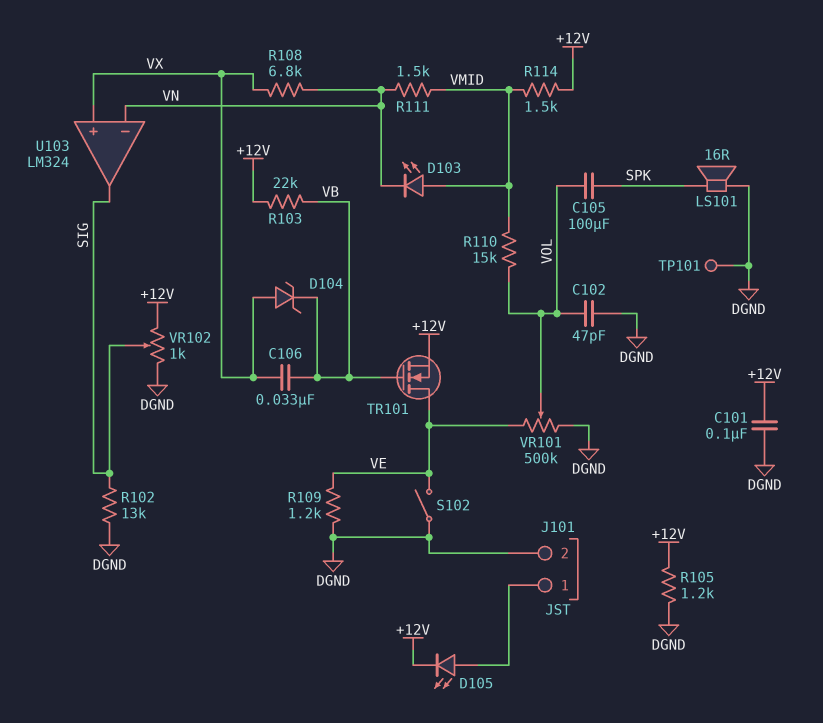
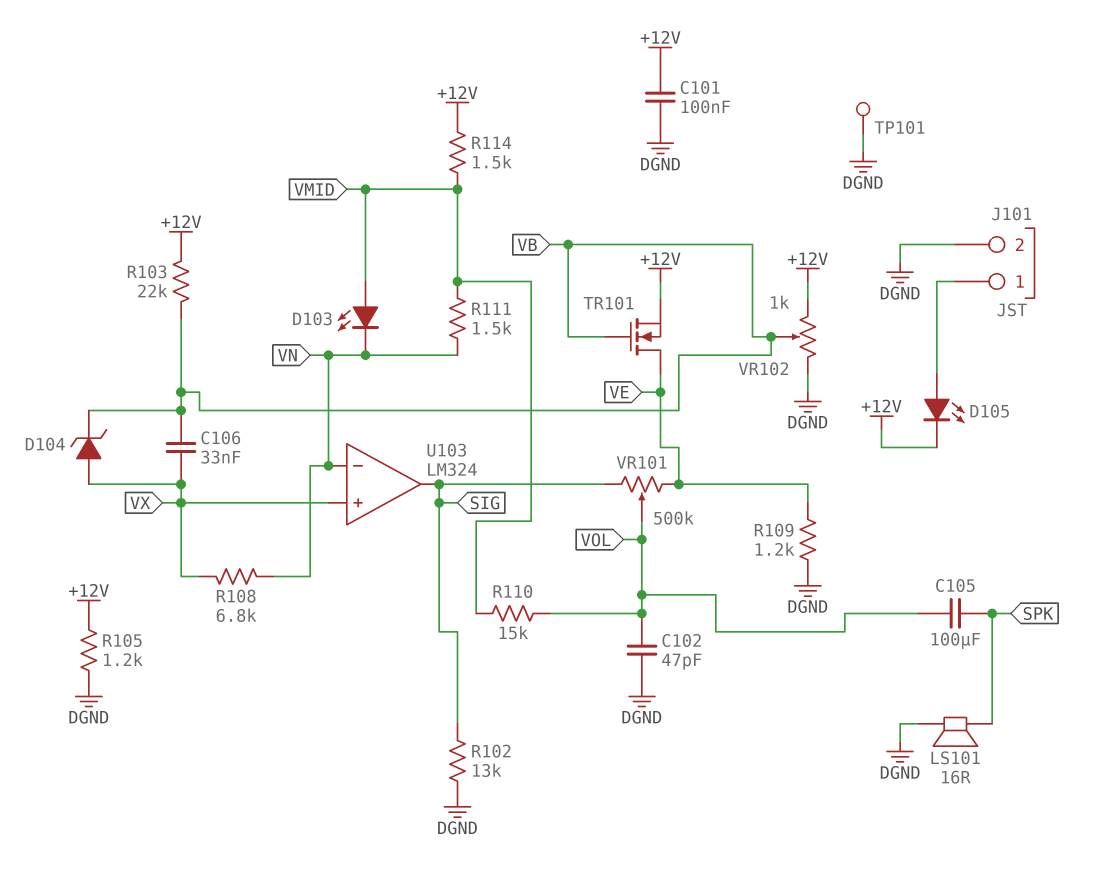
S102: switch (DGND, VE) -> none
VR101: 500k (DGND, VE, wiper VOL) -> 500k (SIG, VE, wiper VOL)
VR102: 1k (+12V, DGND, wiper SIG) -> 1k (+12V, DGND, wiper VB)

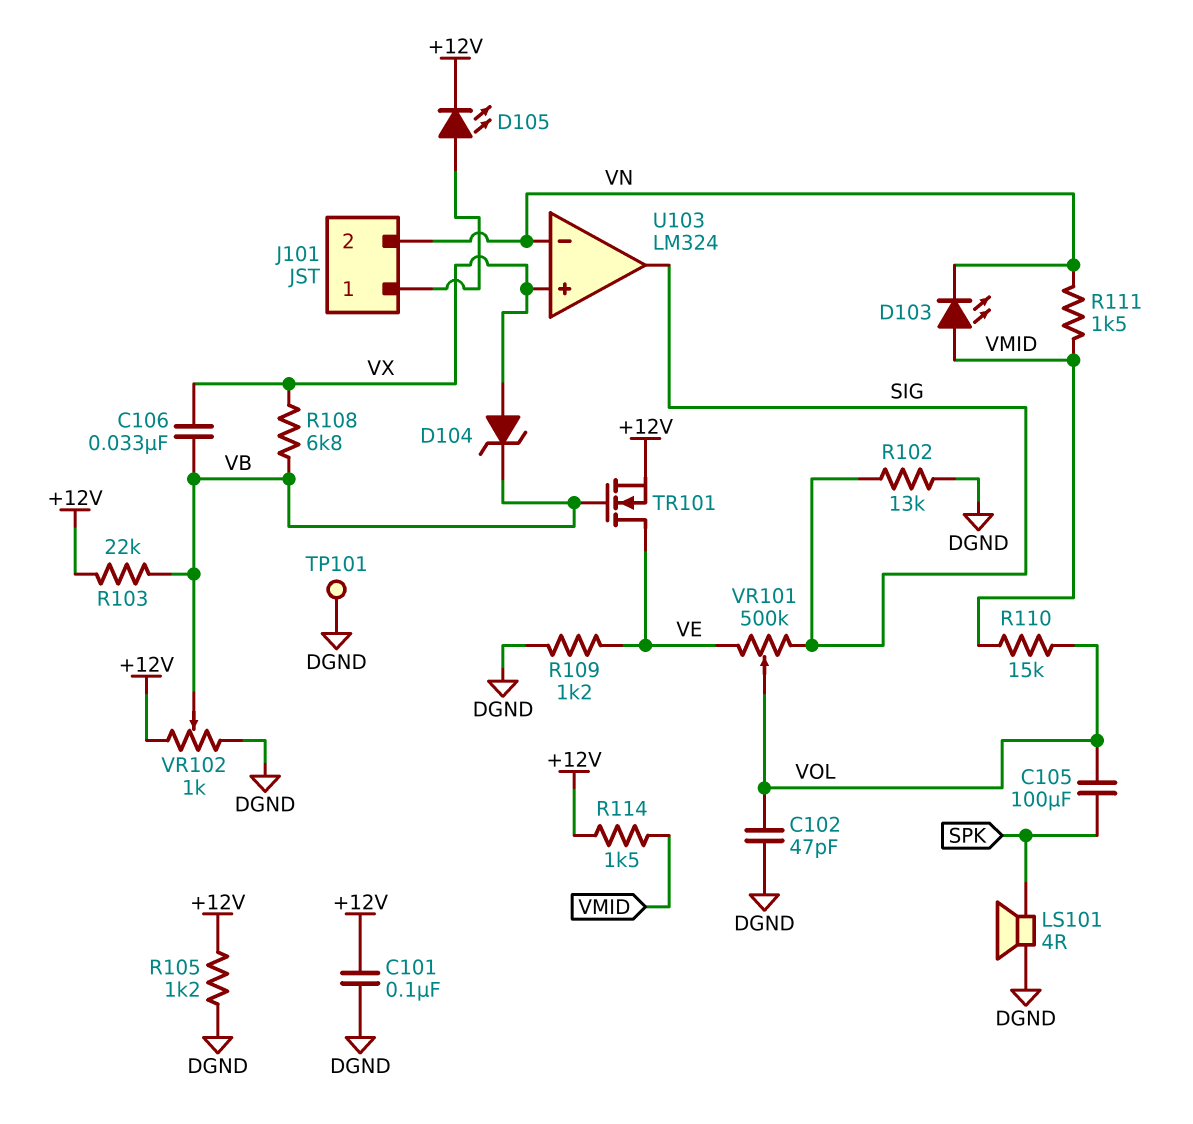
J101 pin 2: DGND -> VN
LS101: speaker 16R (DGND, SPK) -> speaker 4R (DGND, SPK)
R108: 6.8k (VN, VX) -> 6.8k (VB, VX)

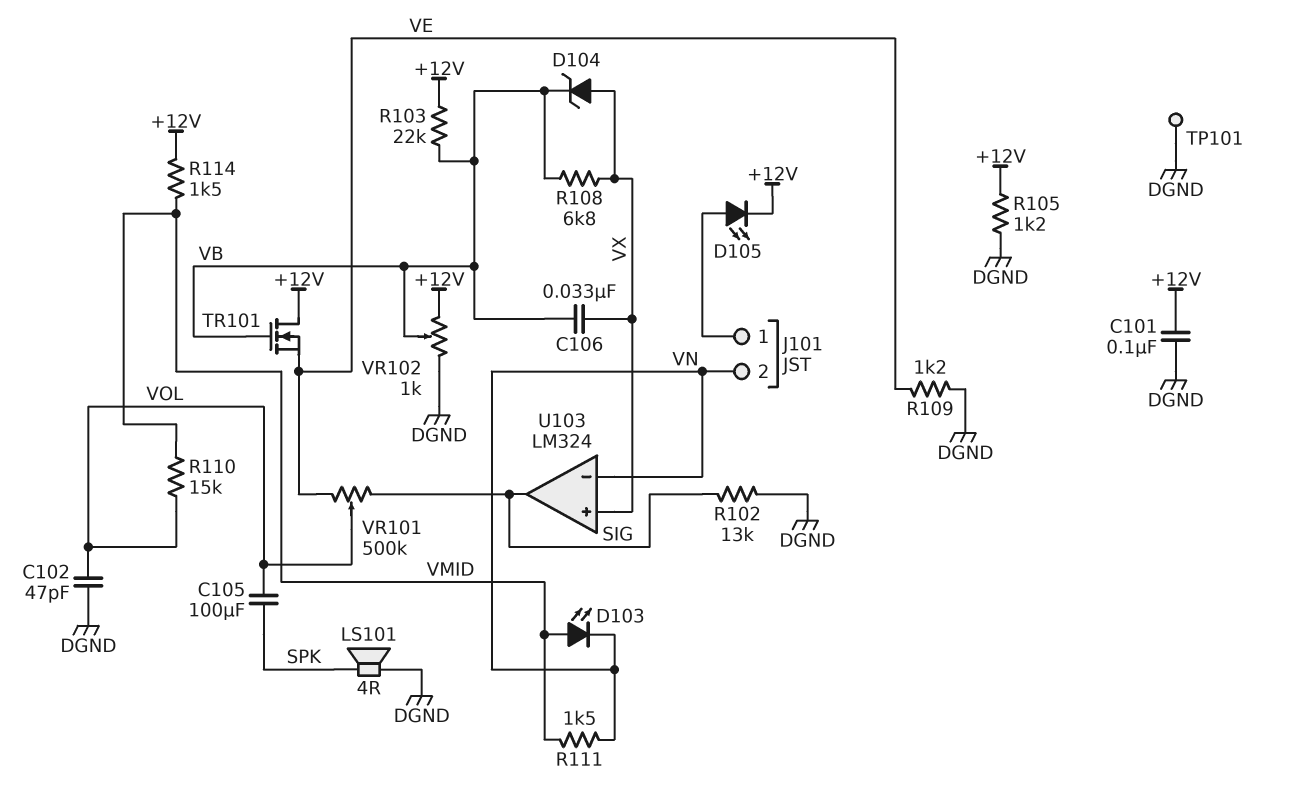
TR101: NMOS (G VB, D VE, S +12V) -> NMOS (G VB, D +12V, S VE)

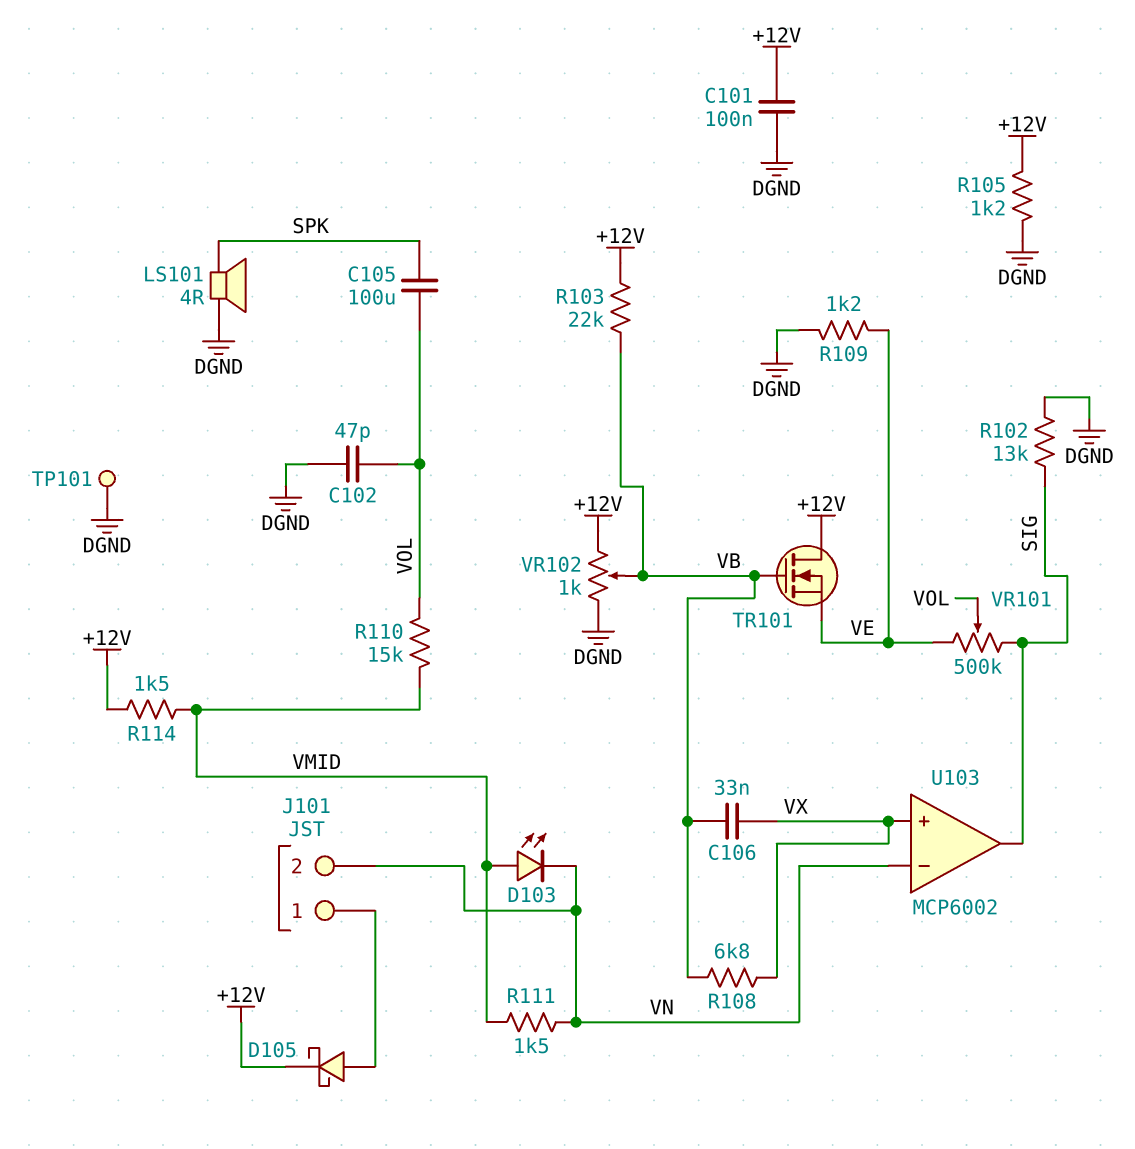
D104: zener (A VX, K VB) -> none
D105: LED (A J101/1, K +12V) -> schottky (A J101/1, K +12V)
U103: LM324 -> MCP6002

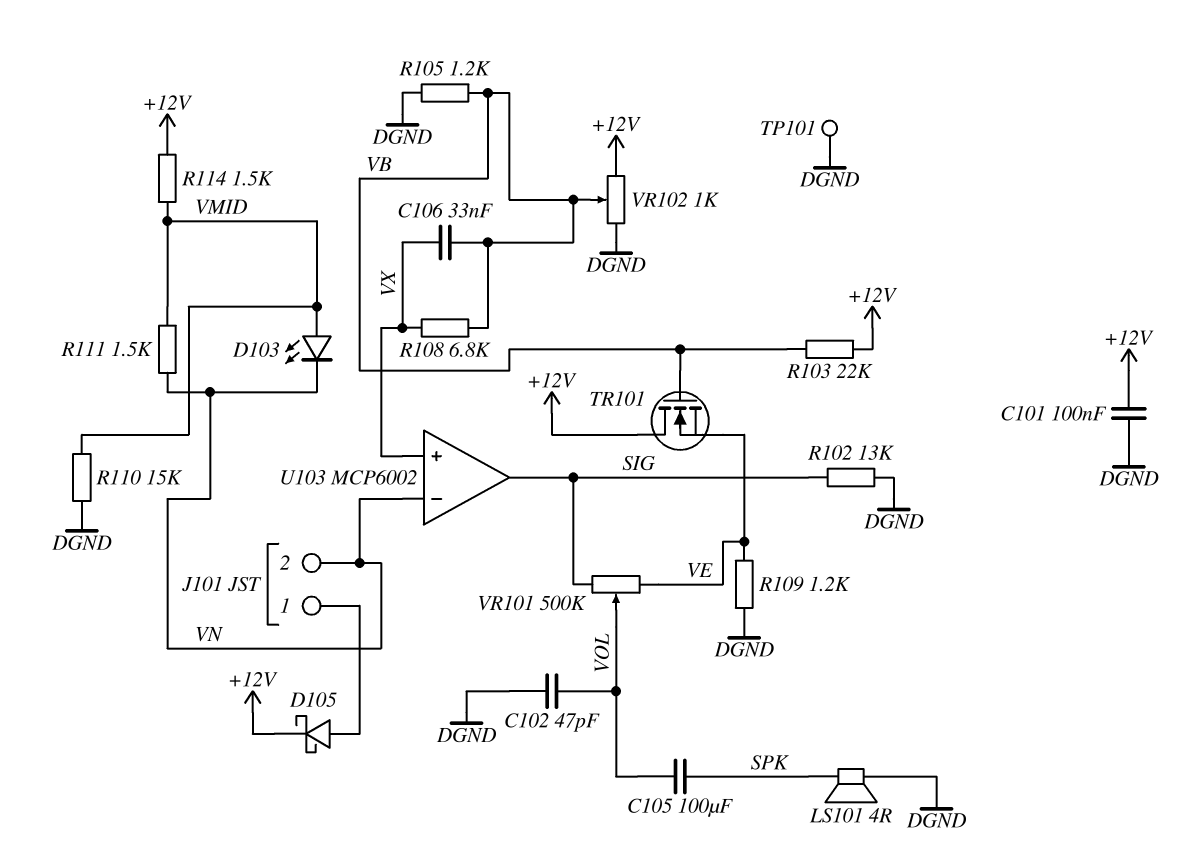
R105: 1.2k (+12V, DGND) -> 1.2k (DGND, VB)
R110: 15k (VMID, VOL) -> 15k (DGND, VMID)

